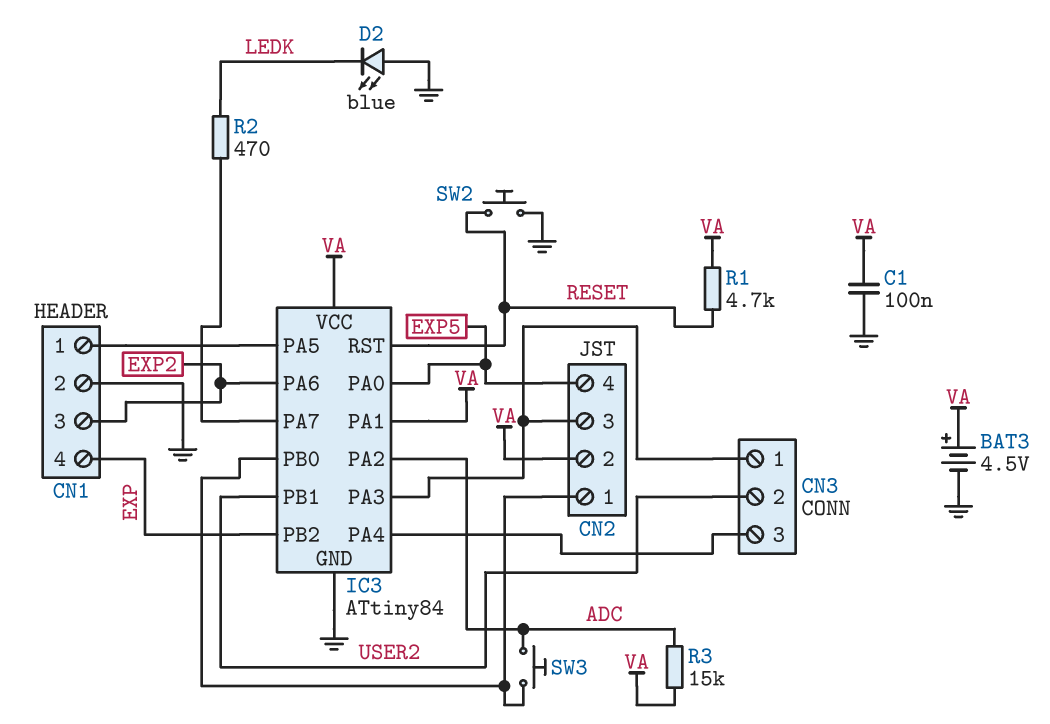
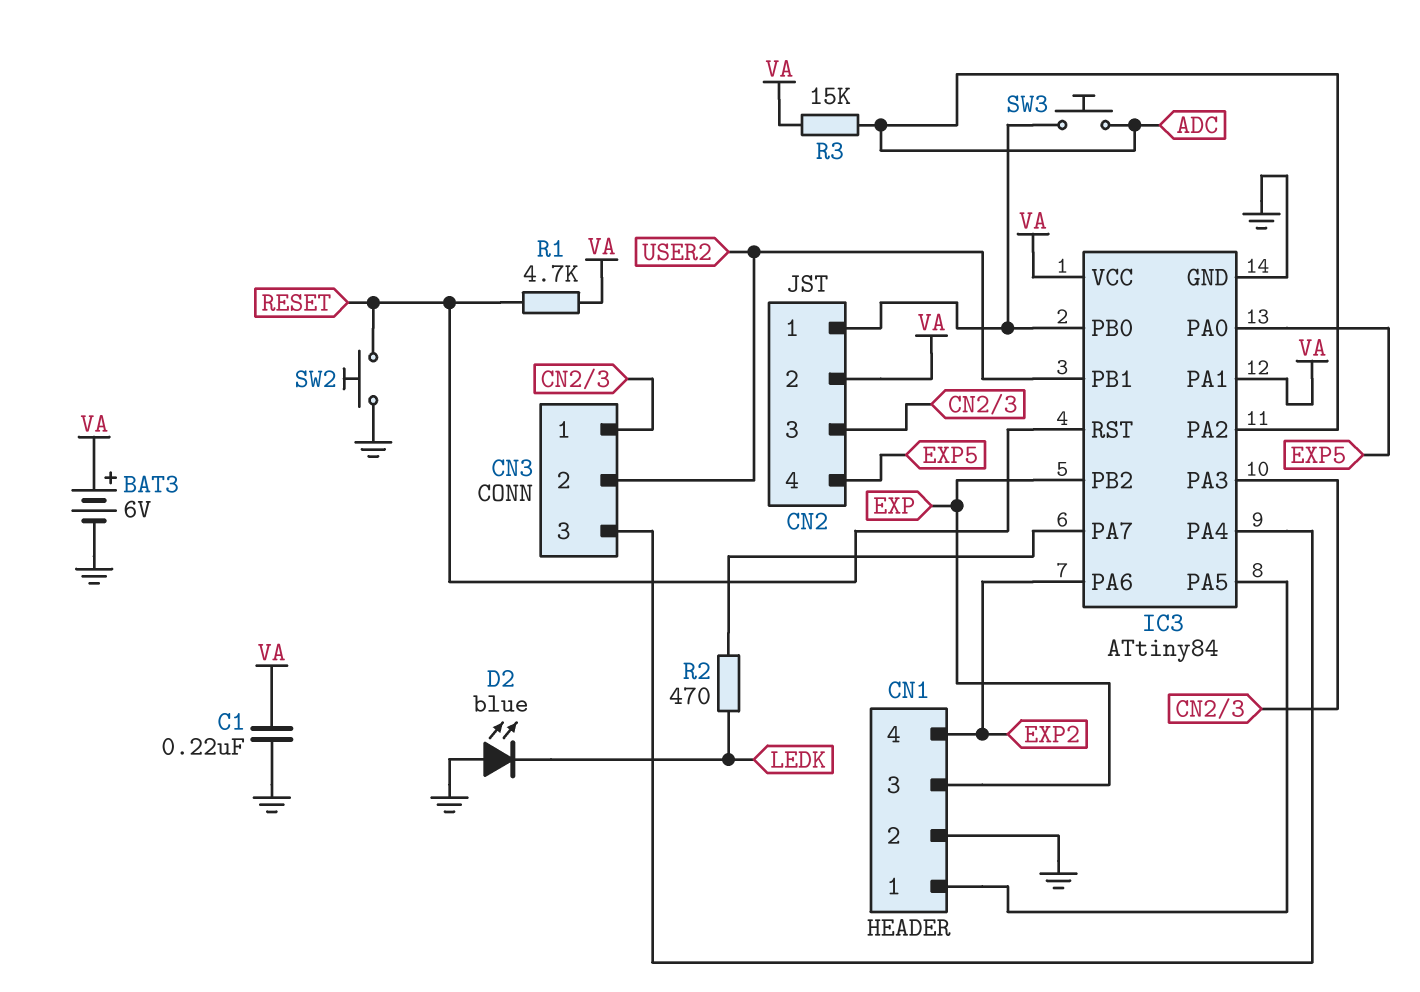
BAT3: 4.5V (plus VA, minus GND) -> 6V (plus VA, minus GND)
C1: 100nF (GND, VA) -> 220nF (GND, VA)
CN1 pin 3: EXP2 -> EXP
CN1 pin 4: EXP -> EXP2

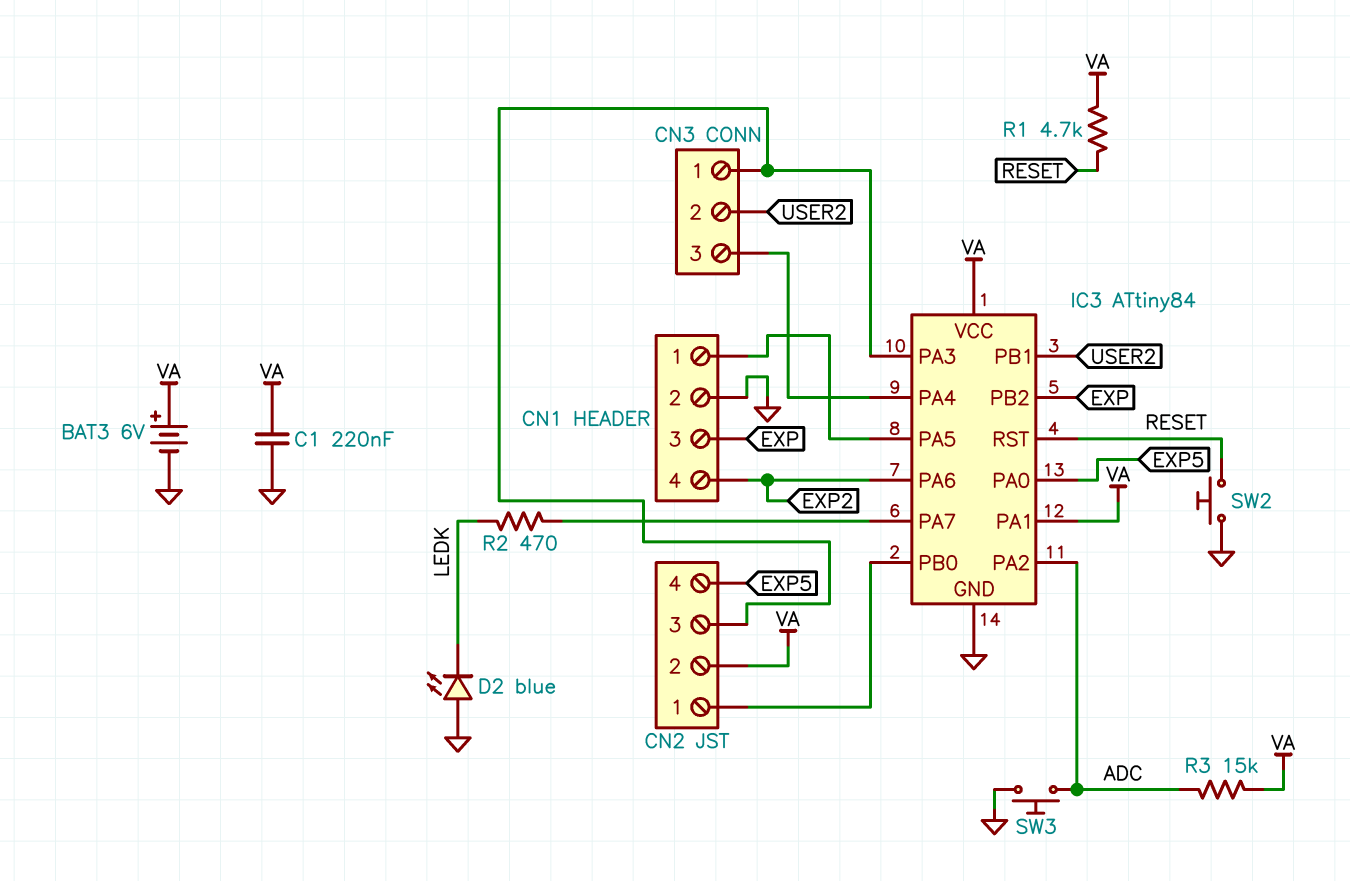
SW3: button (ADC, CN2/1) -> button (ADC, GND)

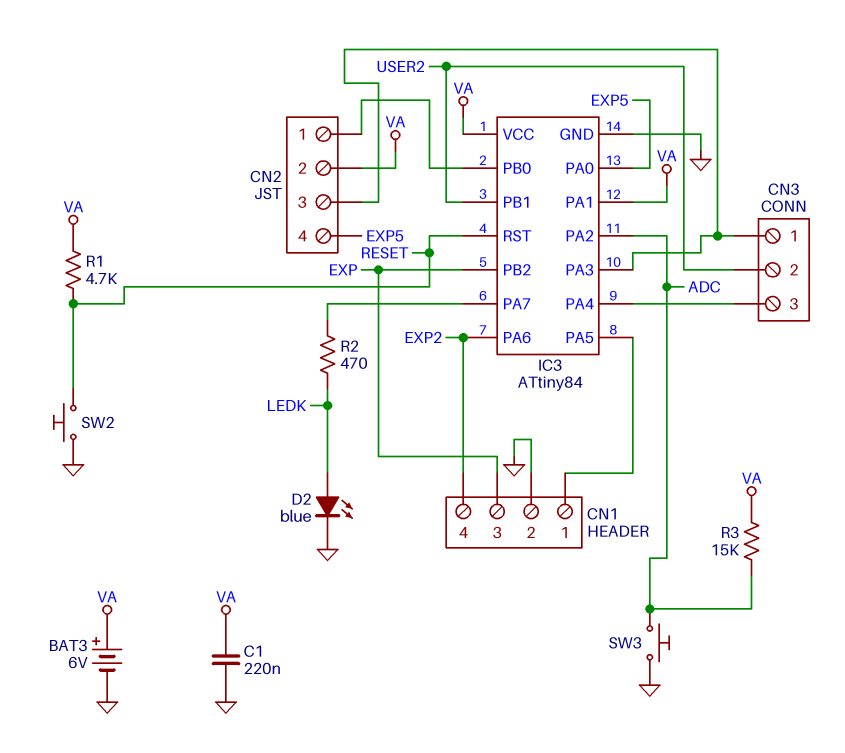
D2: LED blue (A GND, K LEDK) -> LED blue (A LEDK, K GND)

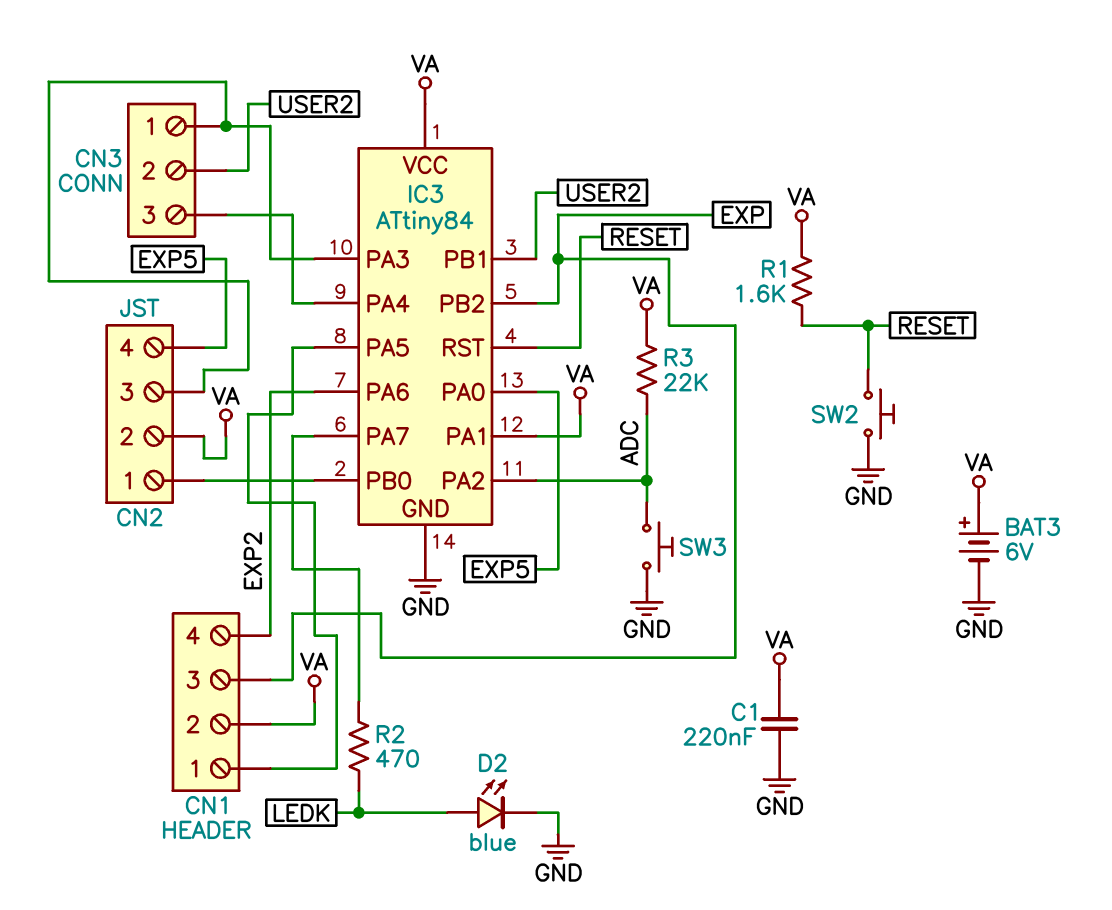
CN1 pin 2: GND -> VA
R1: 4.7k (RESET, VA) -> 1.6k (RESET, VA)
R3: 15k (ADC, VA) -> 22k (ADC, VA)

